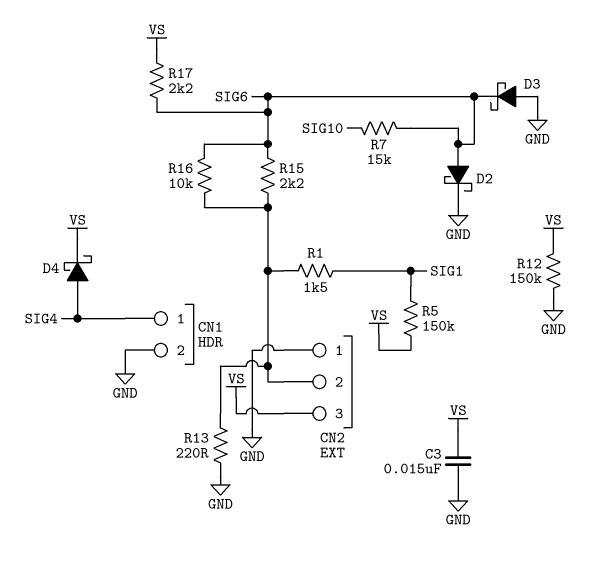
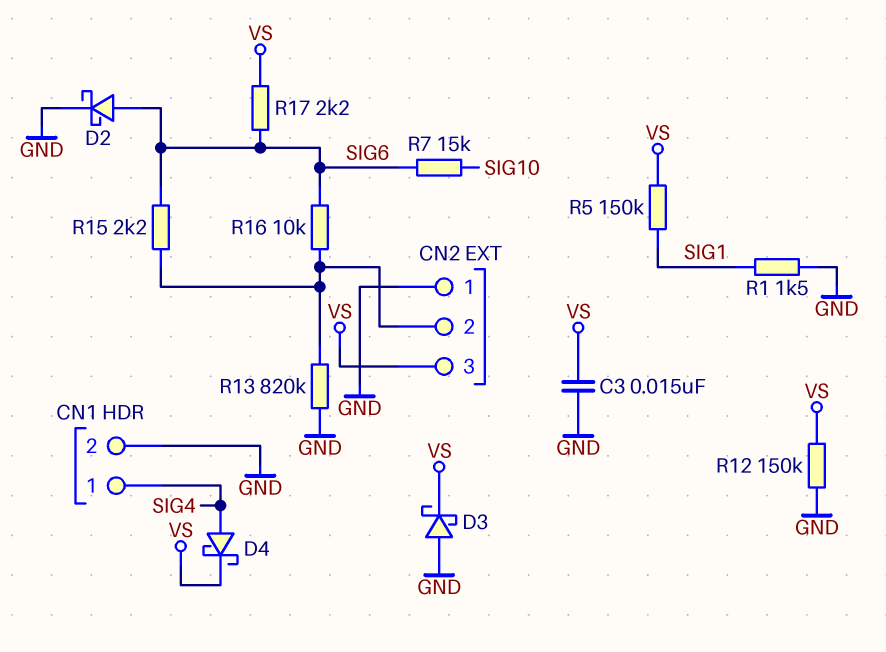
D3: schottky (A GND, K SIG6) -> schottky (A GND, K VS)
R1: 1.5k (CN2/2, SIG1) -> 1.5k (GND, SIG1)
R13: 220 (CN2/2, GND) -> 820k (CN2/2, GND)

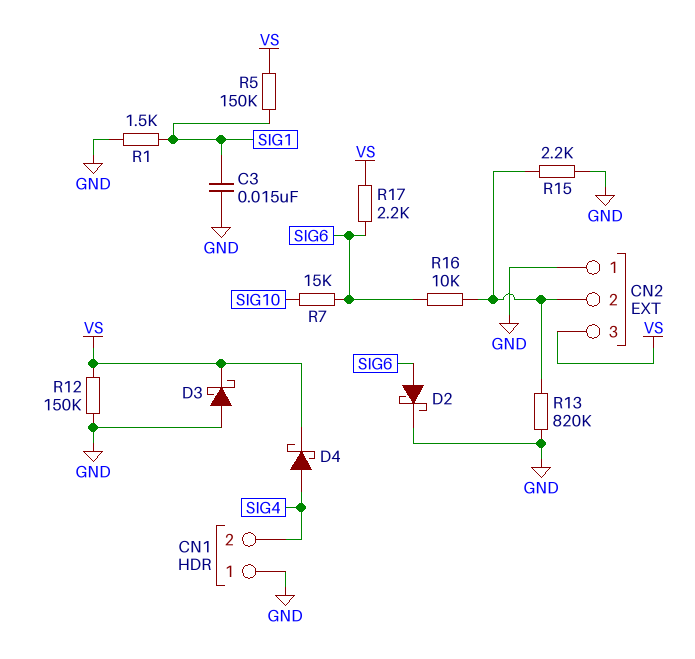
C3: 15nF (GND, VS) -> 15nF (GND, SIG1)
CN1 pin 1: SIG4 -> GND
CN1 pin 2: GND -> SIG4
R15: 2.2k (CN2/2, SIG6) -> 2.2k (CN2/2, GND)

